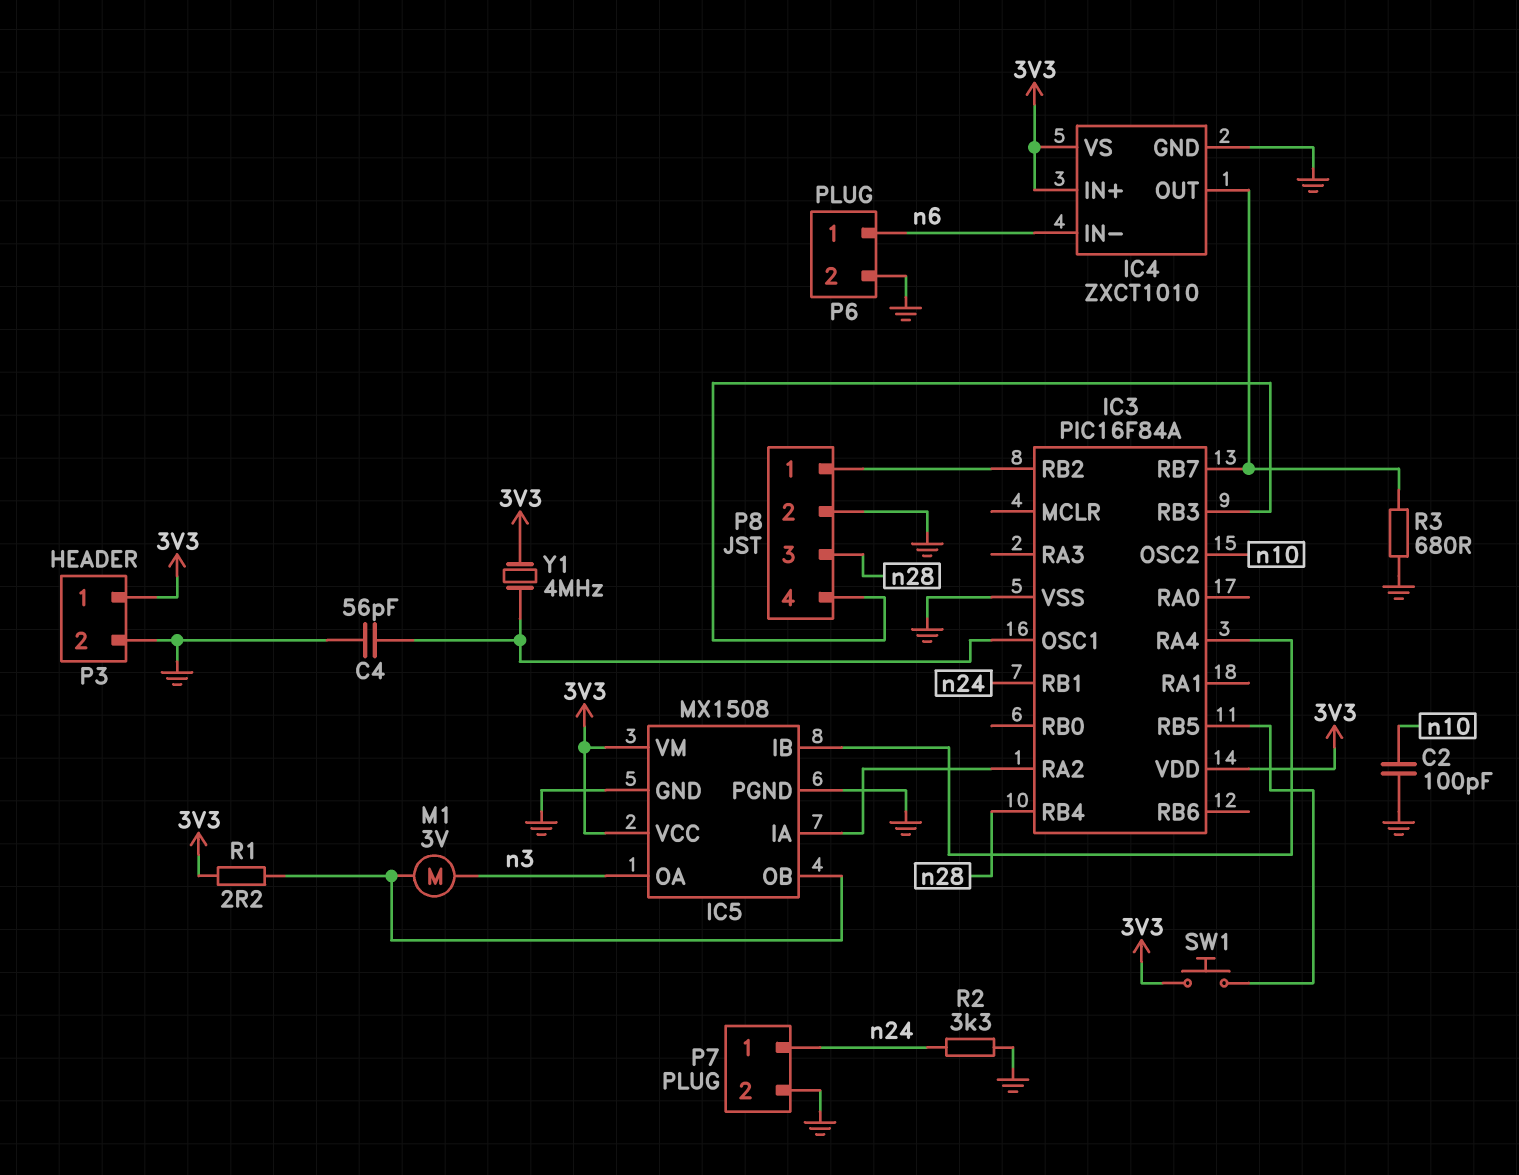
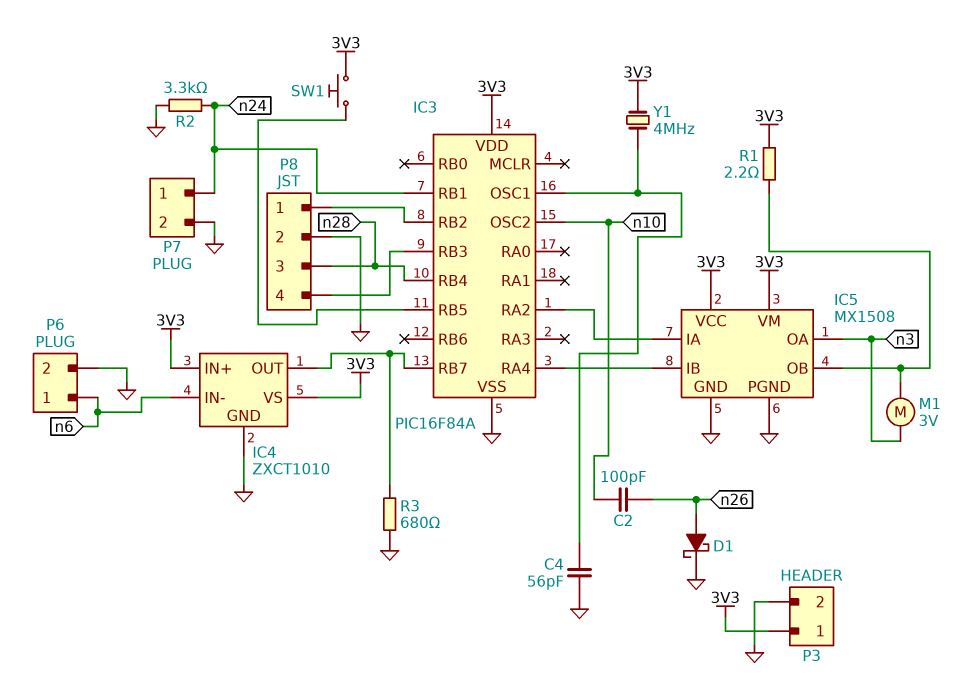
C2: 100pF (GND, n10) -> 100pF (n10, n26)
D1: none -> schottky (A n26, K GND)

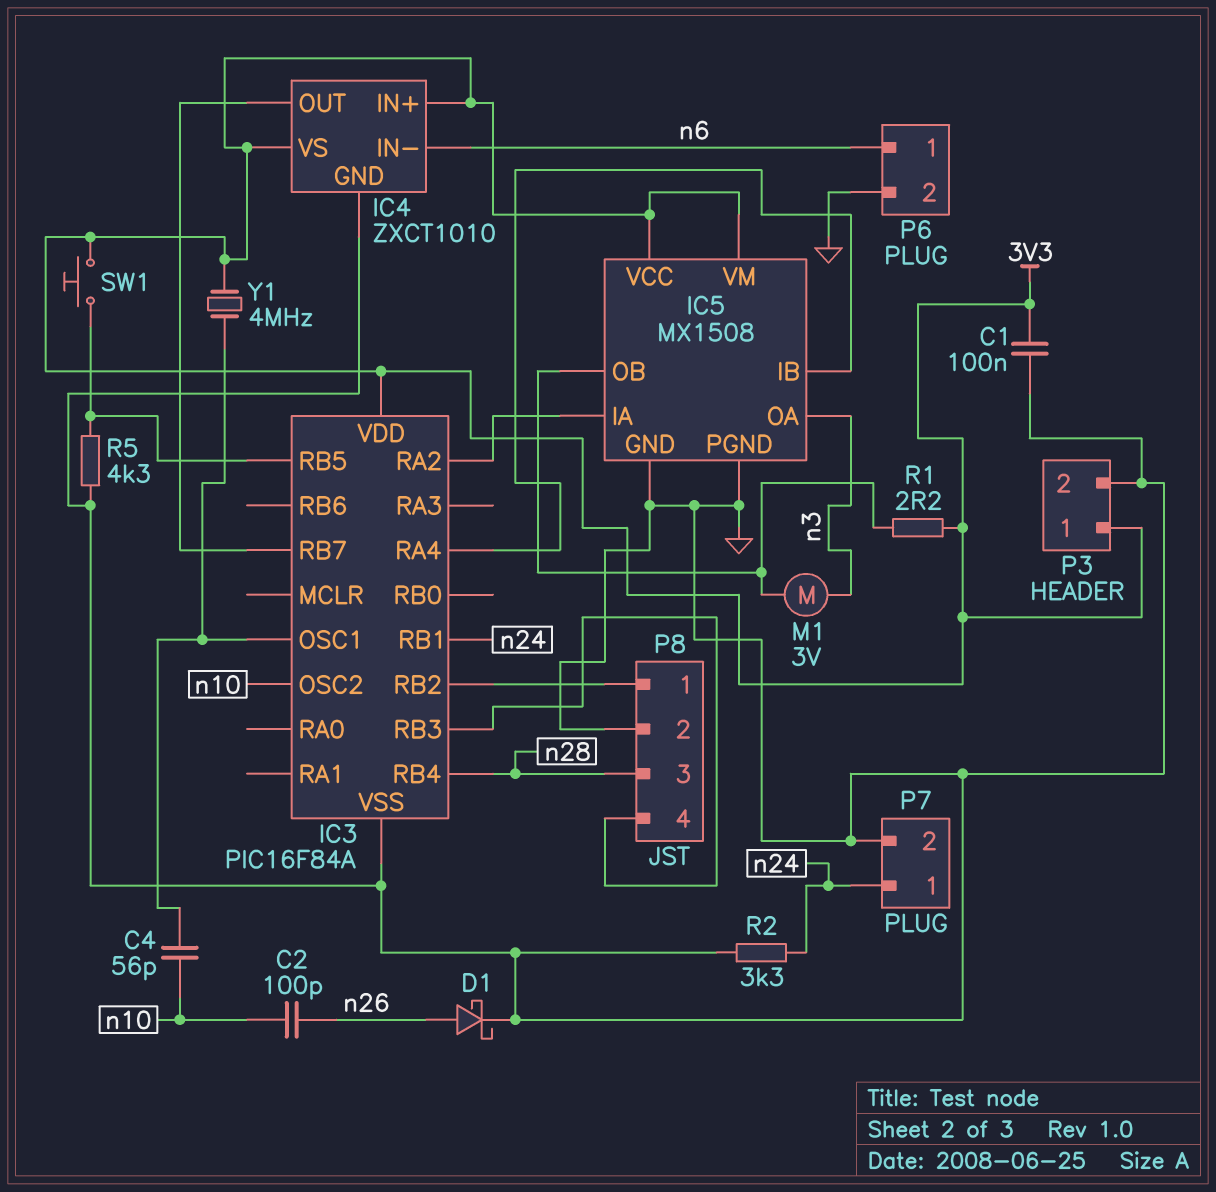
C1: none -> 100nF (3V3, GND)
C4: 56pF (GND, IC3/OSC1) -> 56pF (IC3/OSC1, n10)
R3: 680 (GND, IC3/RB7) -> none
R5: none -> 4.3k (GND, IC3/RB5)

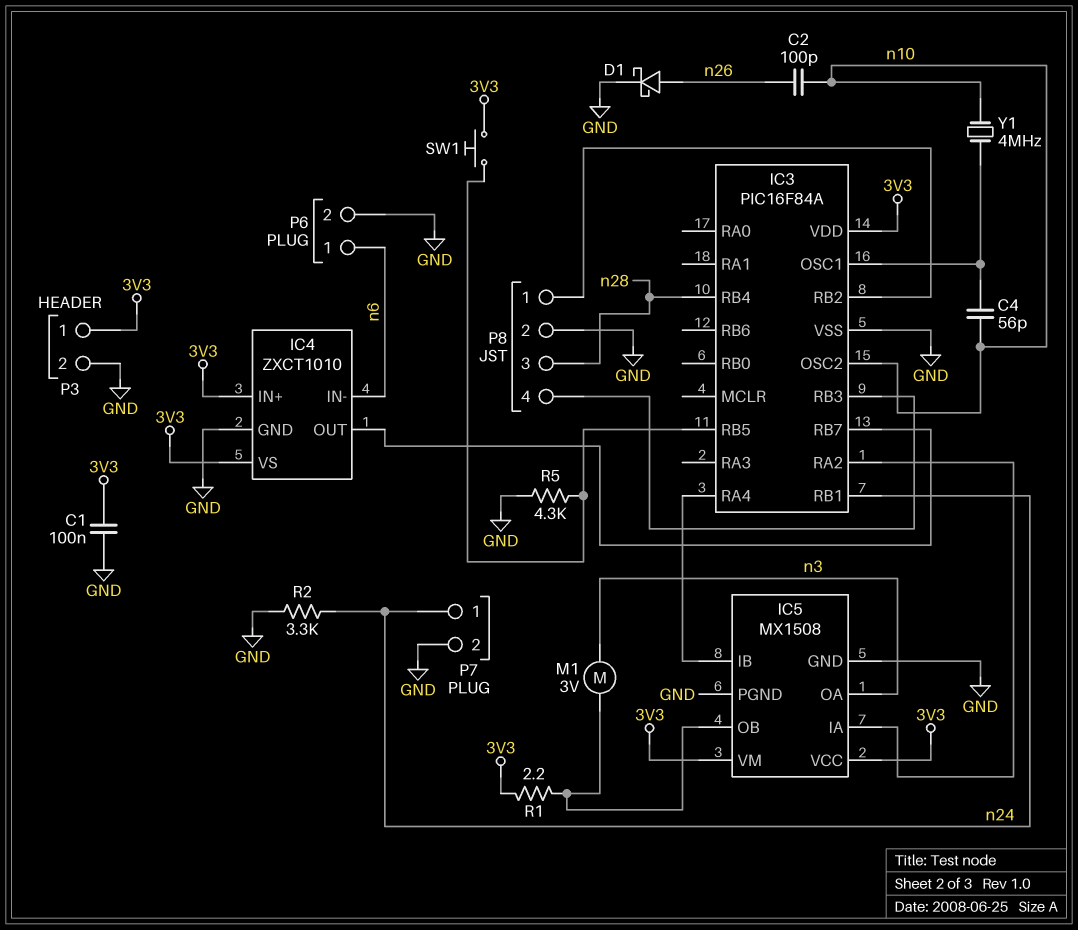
Y1: 4MHz (3V3, IC3/OSC1) -> 4MHz (IC3/OSC1, n10)

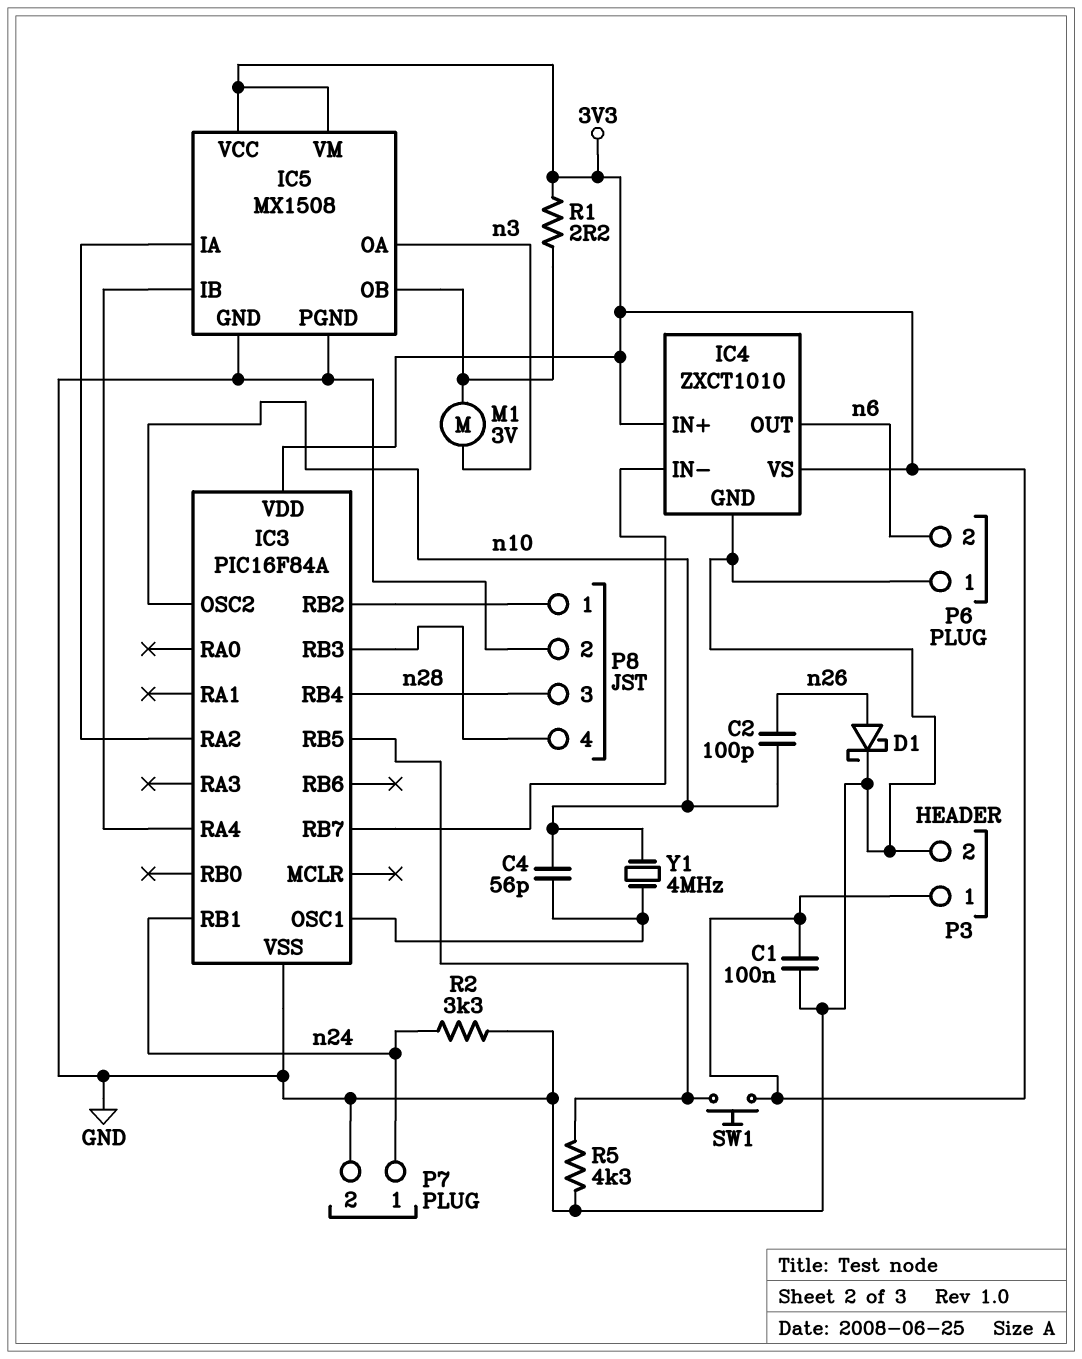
IC4 pin IN-: n6 -> IC3/RB7
IC4 pin OUT: IC3/RB7 -> n6
P6 pin 1: n6 -> GND
P6 pin 2: GND -> n6

